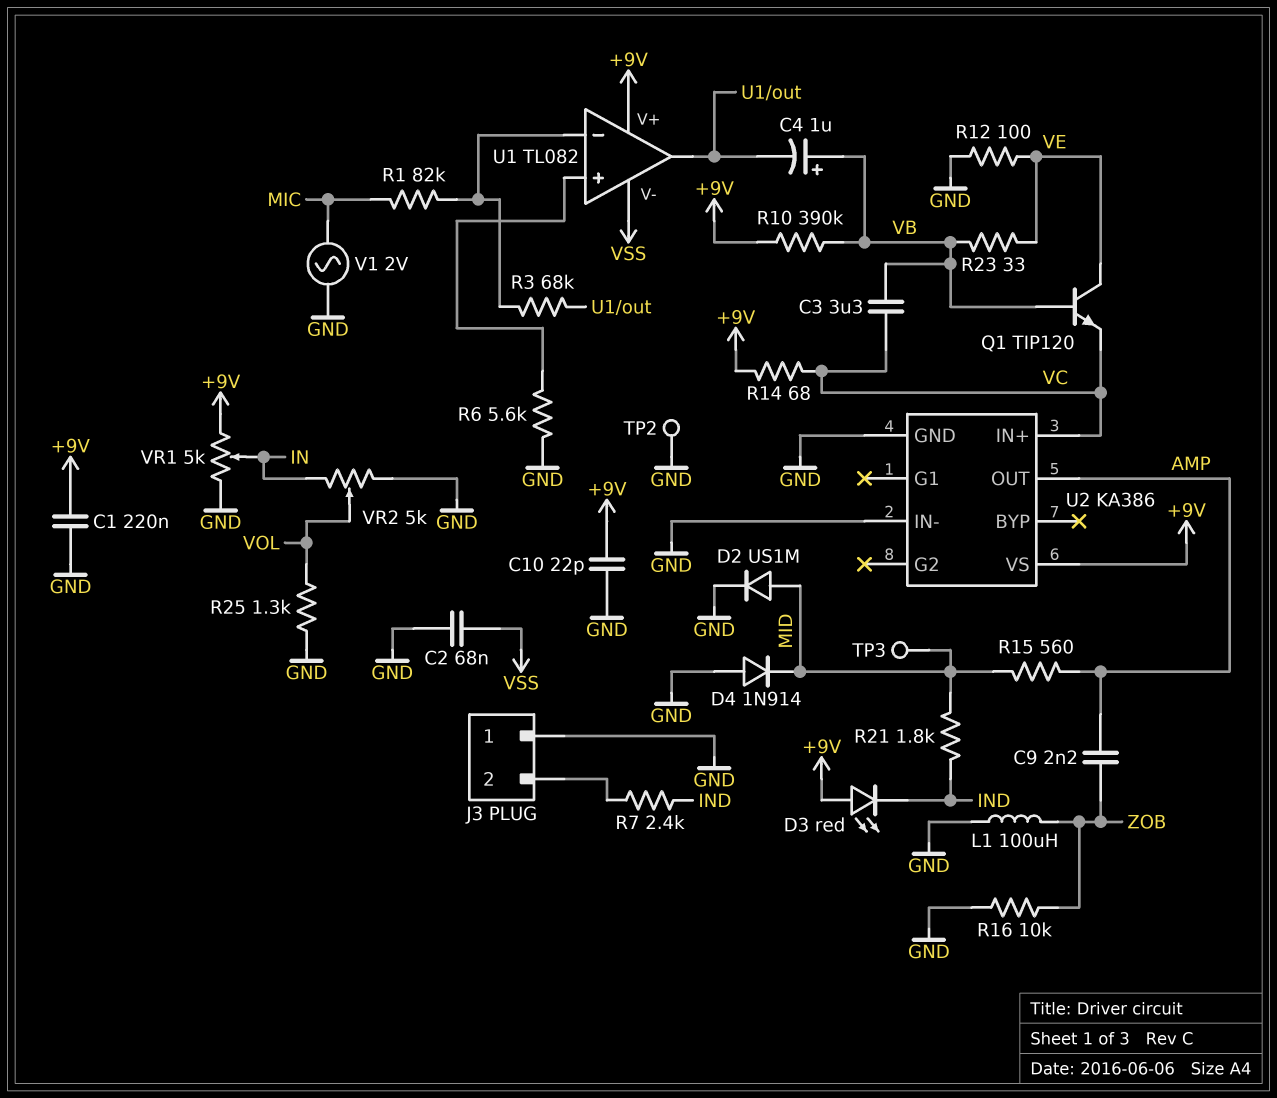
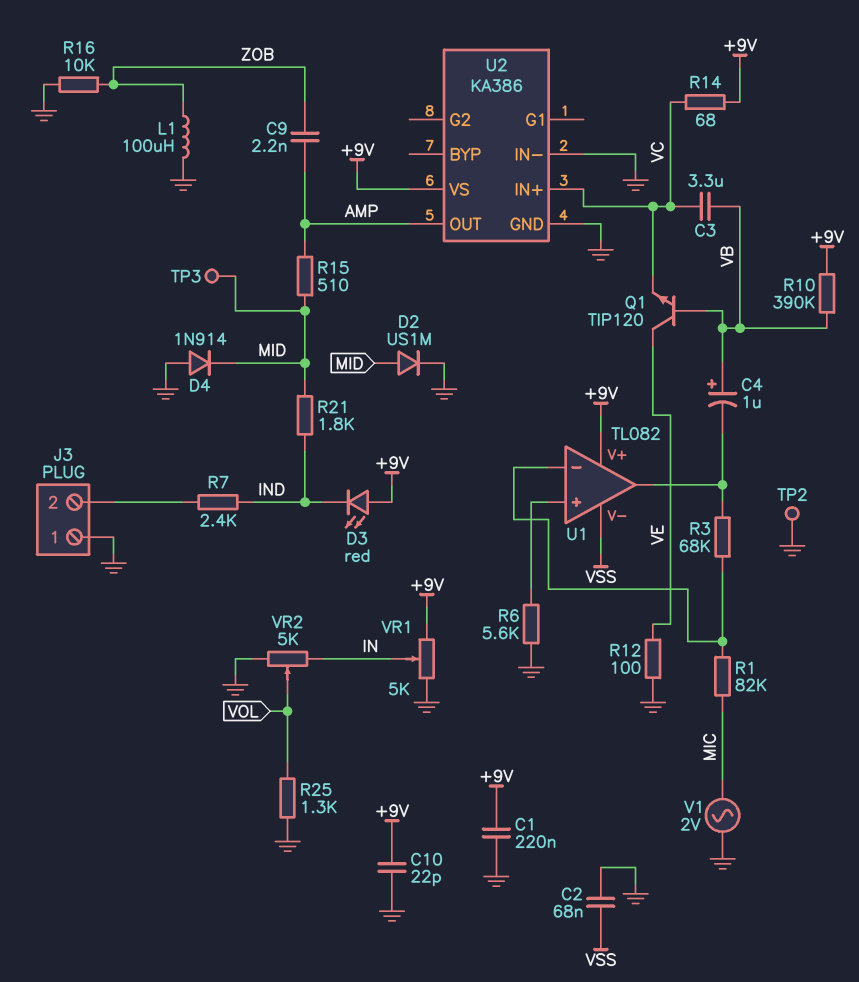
R15: 560 (AMP, MID) -> 510 (AMP, MID)
R23: 33 (VB, VE) -> none

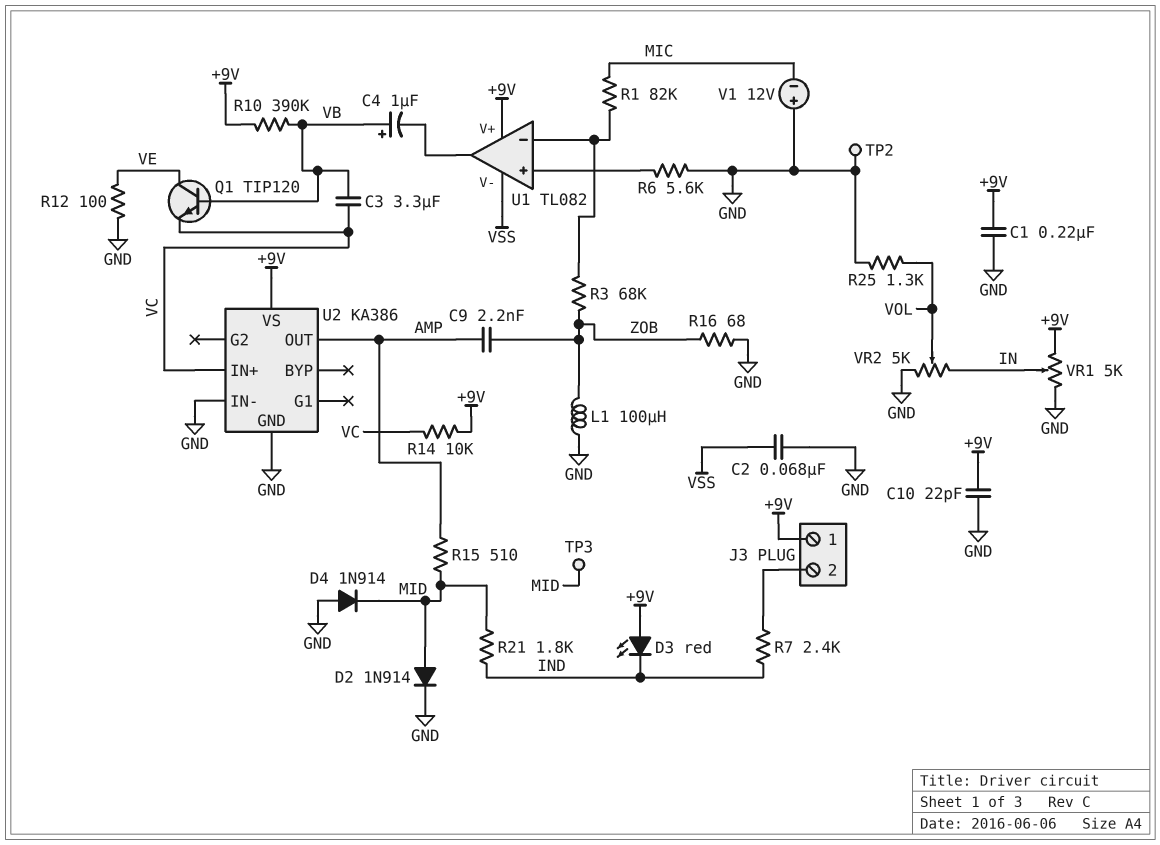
D2: diode US1M (A MID, K GND) -> diode 1N914 (A MID, K GND)
J3 pin 1: GND -> +9V
R3: 68k (U1/in-, U1/out) -> 68k (U1/in-, ZOB)
R14: 68 (+9V, VC) -> 10k (+9V, VC)
R16: 10k (GND, ZOB) -> 68 (GND, ZOB)
V1: AC 2V (GND, MIC) -> 12V (plus GND, minus MIC)

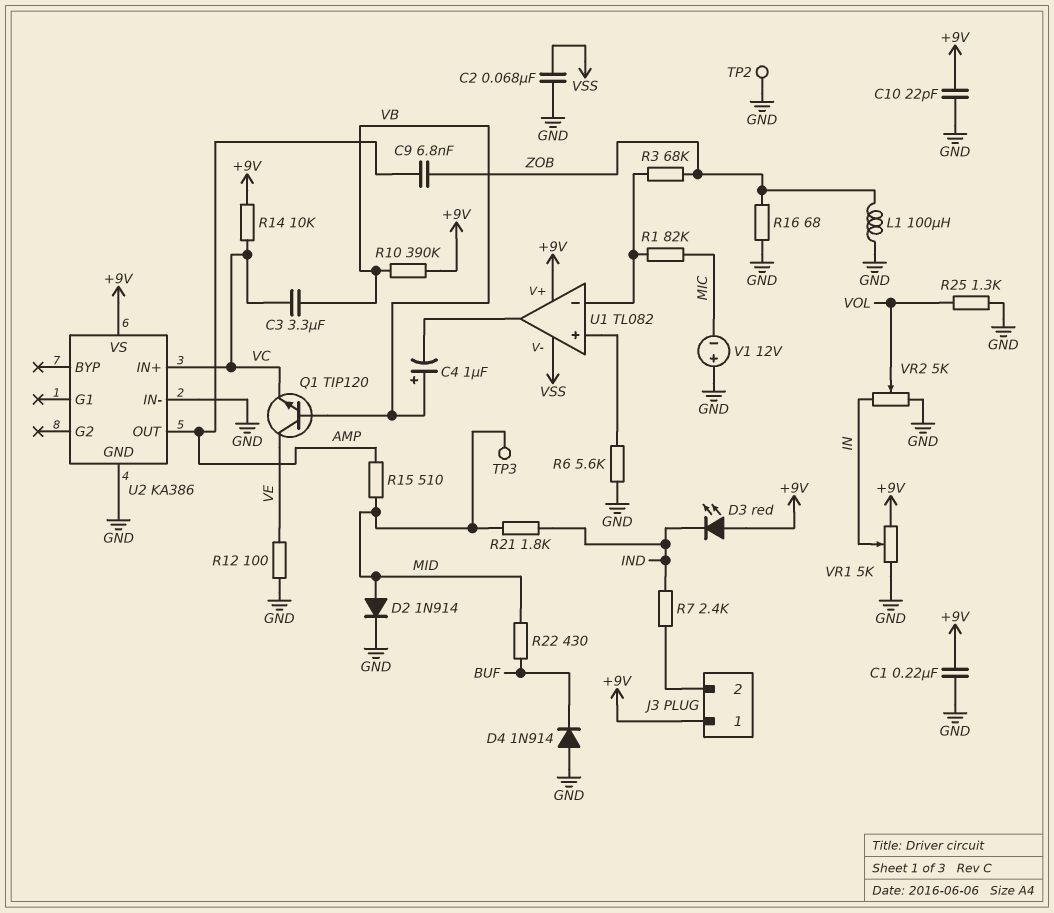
C9: 2.2nF (AMP, ZOB) -> 6.8nF (AMP, ZOB)
D4: diode 1N914 (A GND, K MID) -> diode 1N914 (A GND, K BUF)
R22: none -> 430 (BUF, MID)

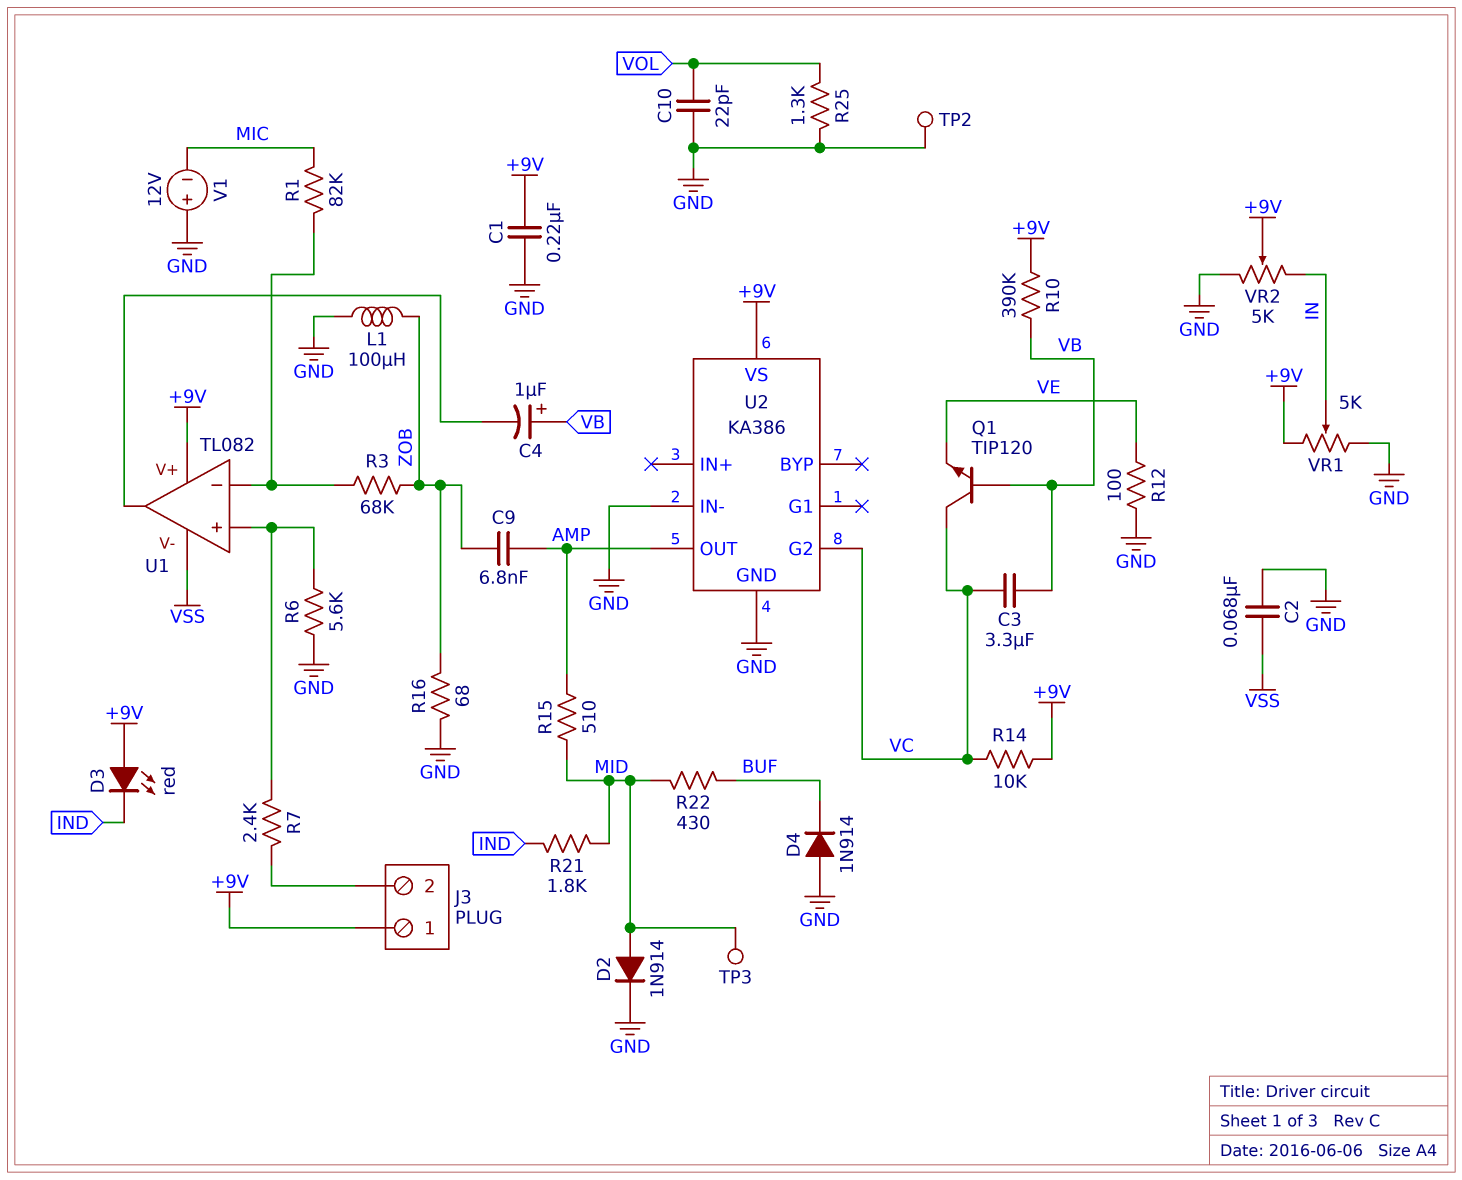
C10: 22pF (+9V, GND) -> 22pF (GND, VOL)
Q1: NPN TIP120 (B VB, C VE, E VC) -> NPN TIP120 (B VB, C VC, E VE)
R7: 2.4k (IND, J3/2) -> 2.4k (J3/2, U1/in+)
U2 pin G2: none -> VC
U2 pin IN+: VC -> none
VR2: 5k (GND, IN, wiper VOL) -> 5k (GND, IN, wiper +9V)

